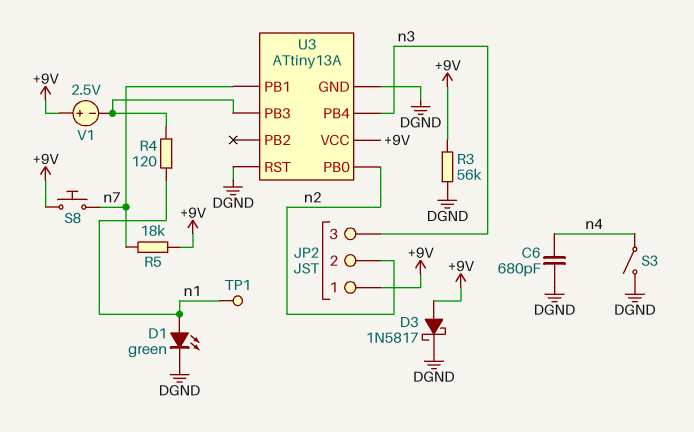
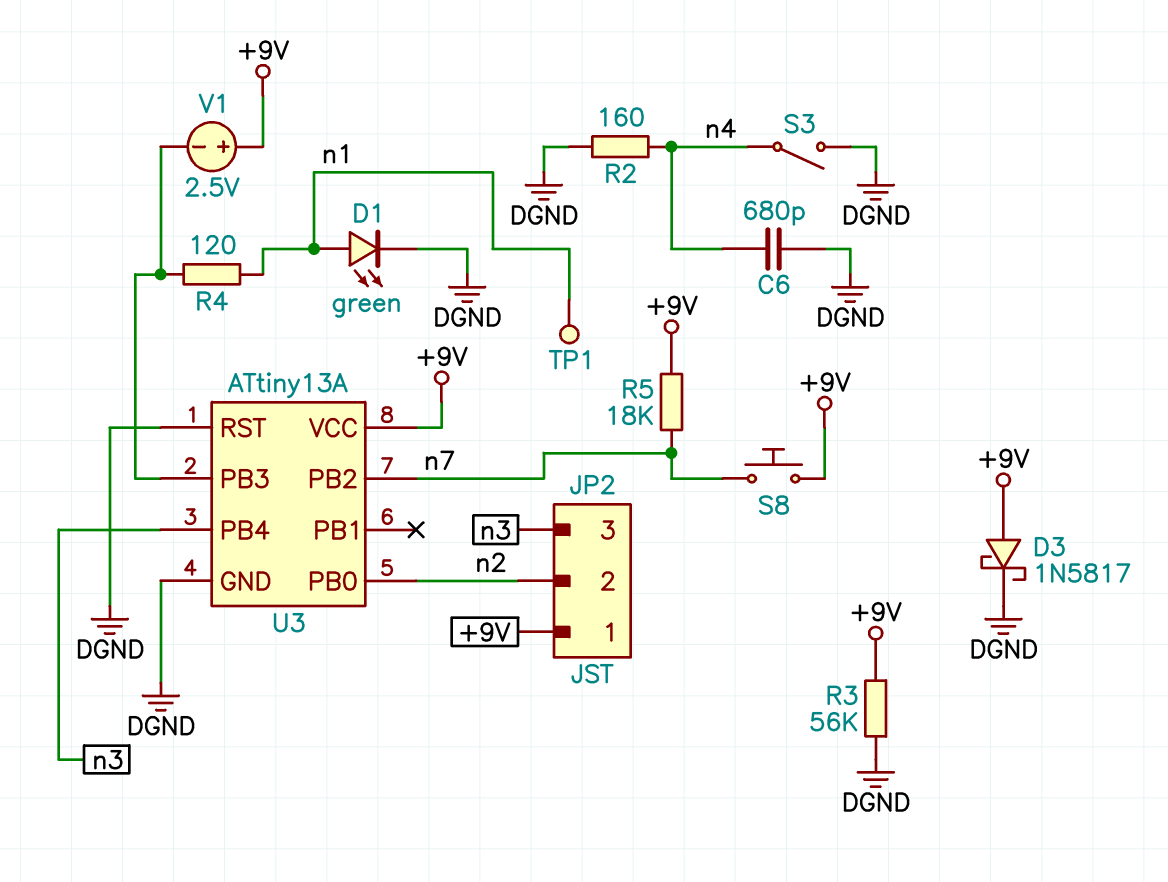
R2: none -> 160 (DGND, n4)
U3 pin PB1: n7 -> none
U3 pin PB2: none -> n7

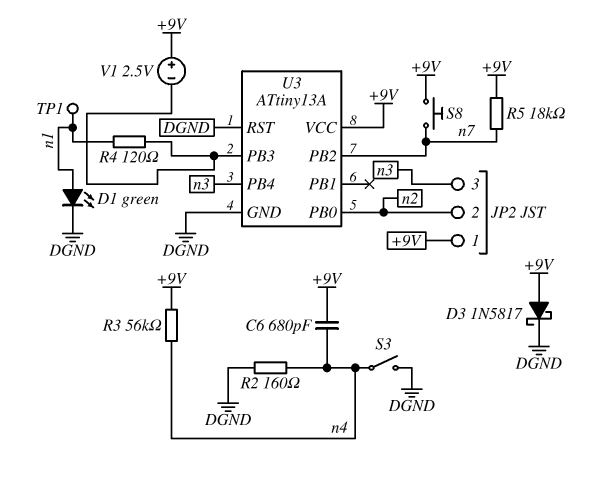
C6: 680pF (DGND, n4) -> 680pF (+9V, n4)
R3: 56k (+9V, DGND) -> 56k (+9V, n4)

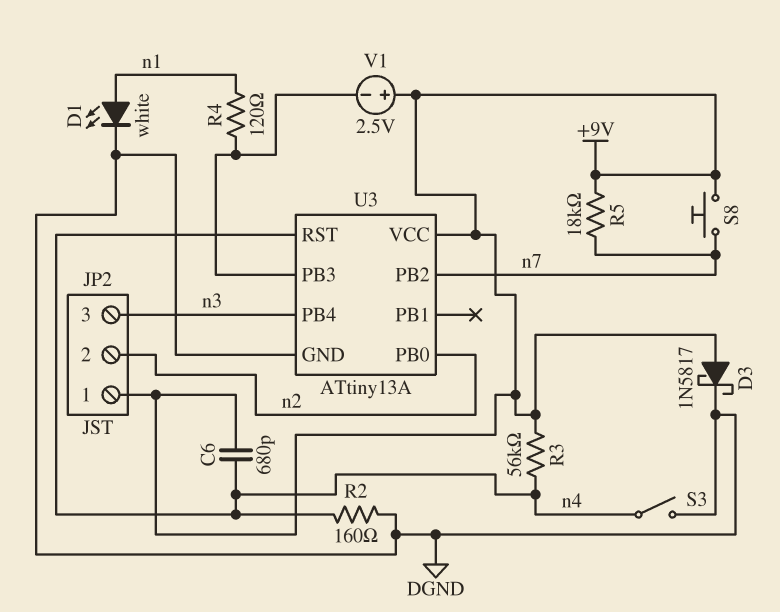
D1: LED green (A n1, K DGND) -> LED white (A n1, K DGND)
TP1: test point (n1) -> none
U3 pin RST: DGND -> n4

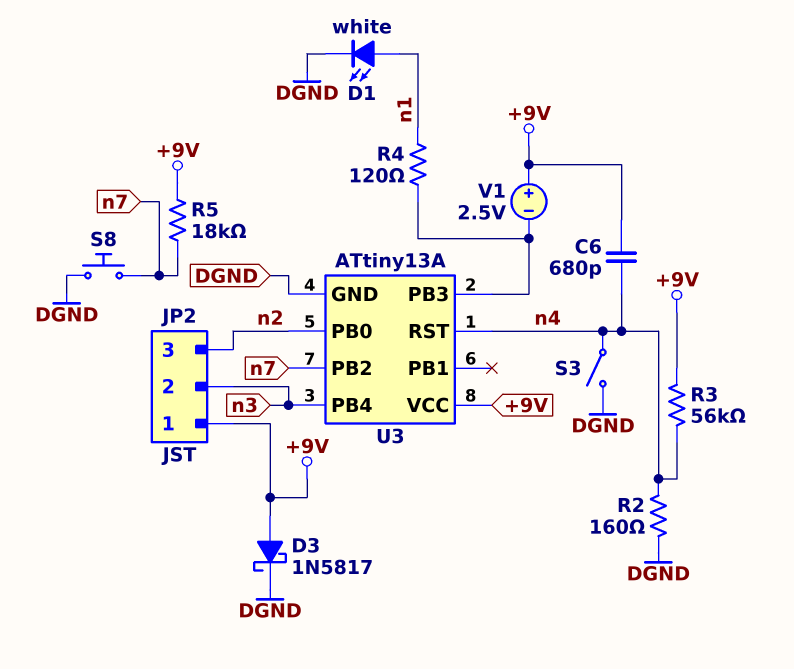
JP2 pin 2: n2 -> n3
JP2 pin 3: n3 -> n2
S8: button (+9V, n7) -> button (DGND, n7)

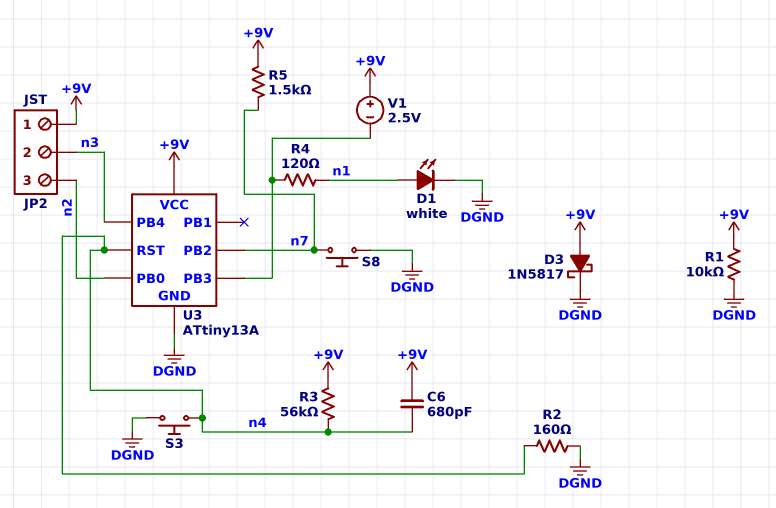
R1: none -> 10k (+9V, DGND)
R5: 18k (+9V, n7) -> 1.5k (+9V, n7)
S3: switch (DGND, n4) -> button (DGND, n4)

